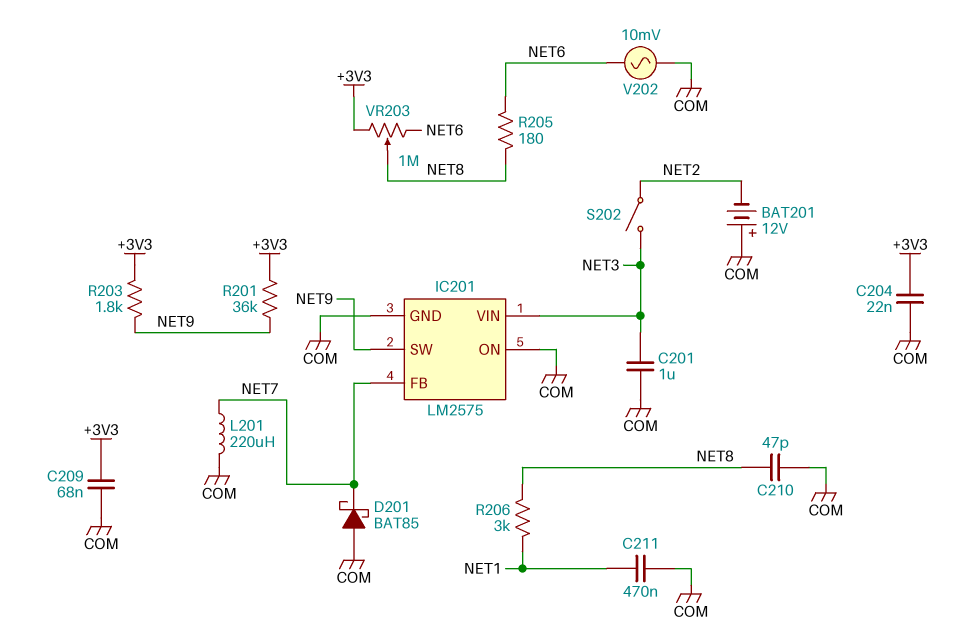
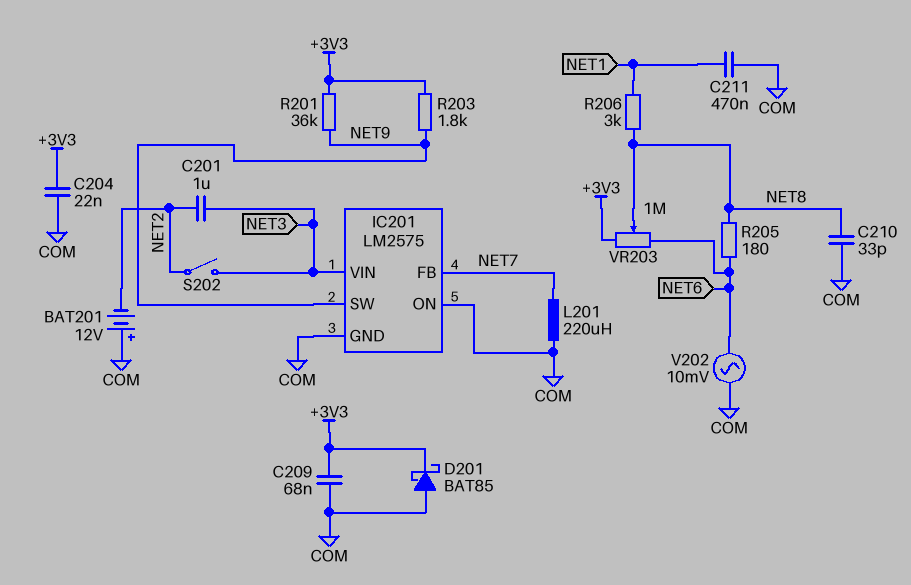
C201: 1uF (COM, NET3) -> 1uF (NET2, NET3)
C210: 47pF (COM, NET8) -> 33pF (COM, NET8)
D201: schottky BAT85 (A COM, K NET7) -> schottky BAT85 (A COM, K +3V3)

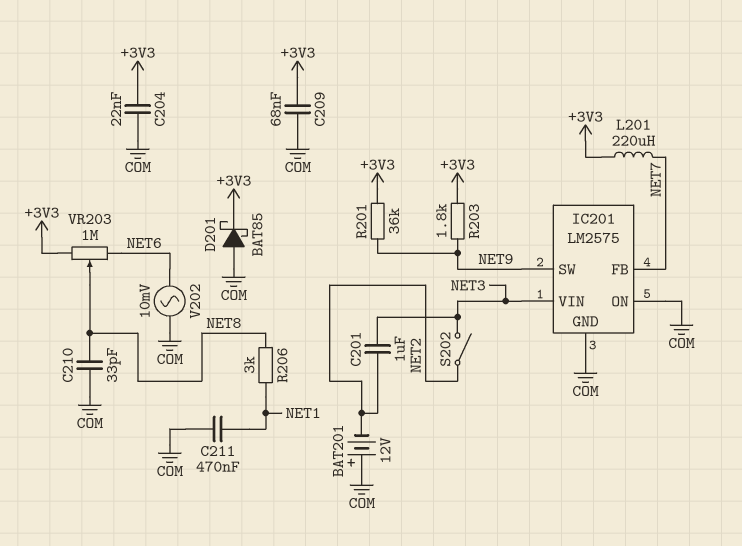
L201: 220uH (COM, NET7) -> 220uH (+3V3, NET7)
R205: 180 (NET6, NET8) -> none

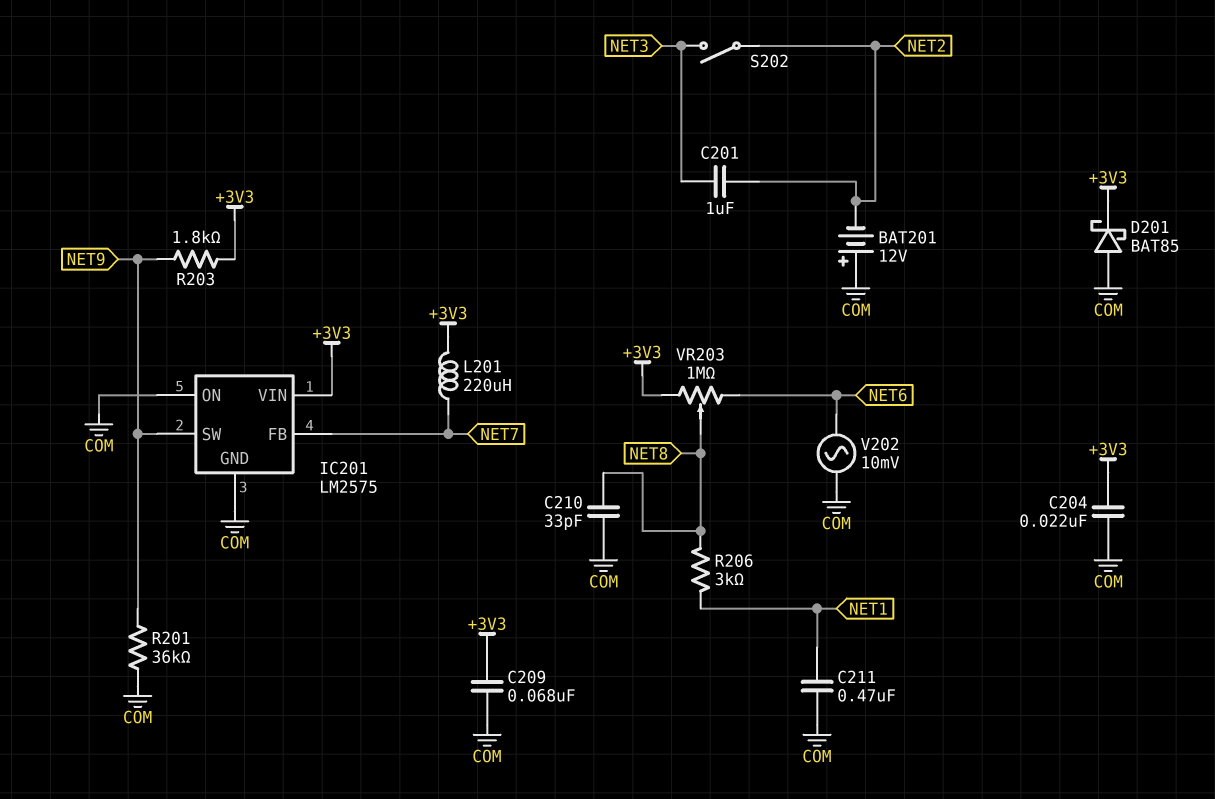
IC201 pin VIN: NET3 -> +3V3
R201: 36k (+3V3, NET9) -> 36k (COM, NET9)

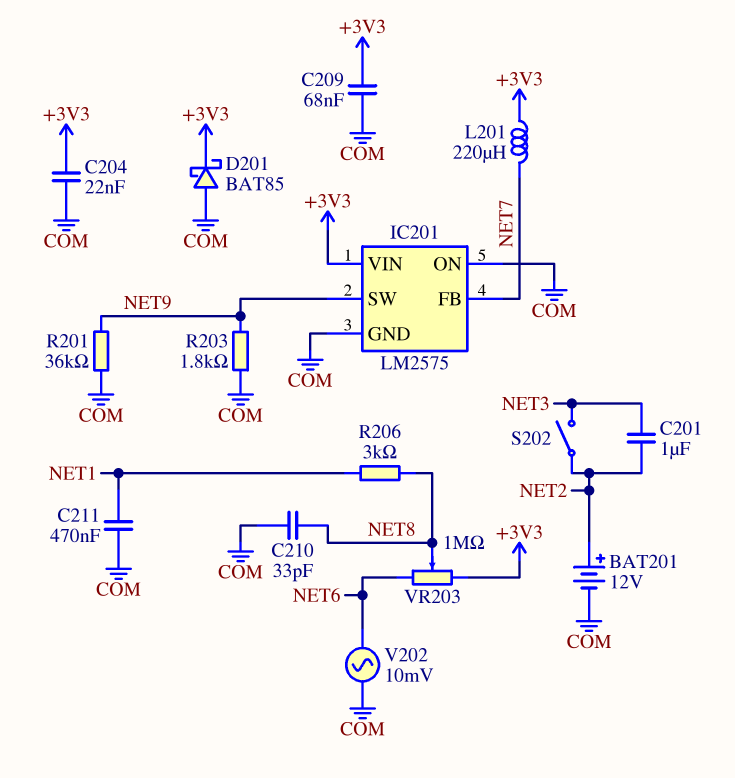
BAT201: 12V (plus COM, minus NET2) -> 12V (plus NET2, minus COM)
R203: 1.8k (+3V3, NET9) -> 1.8k (COM, NET9)

